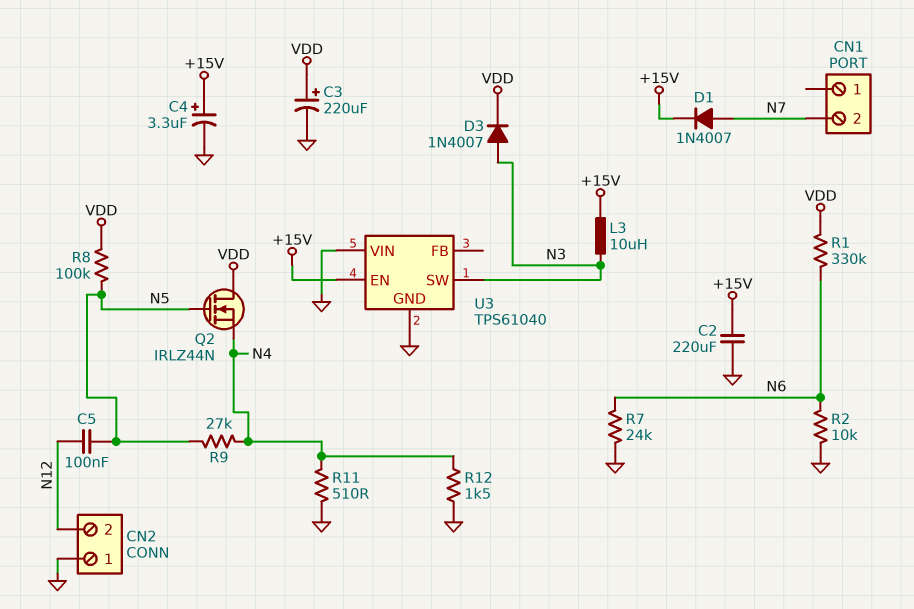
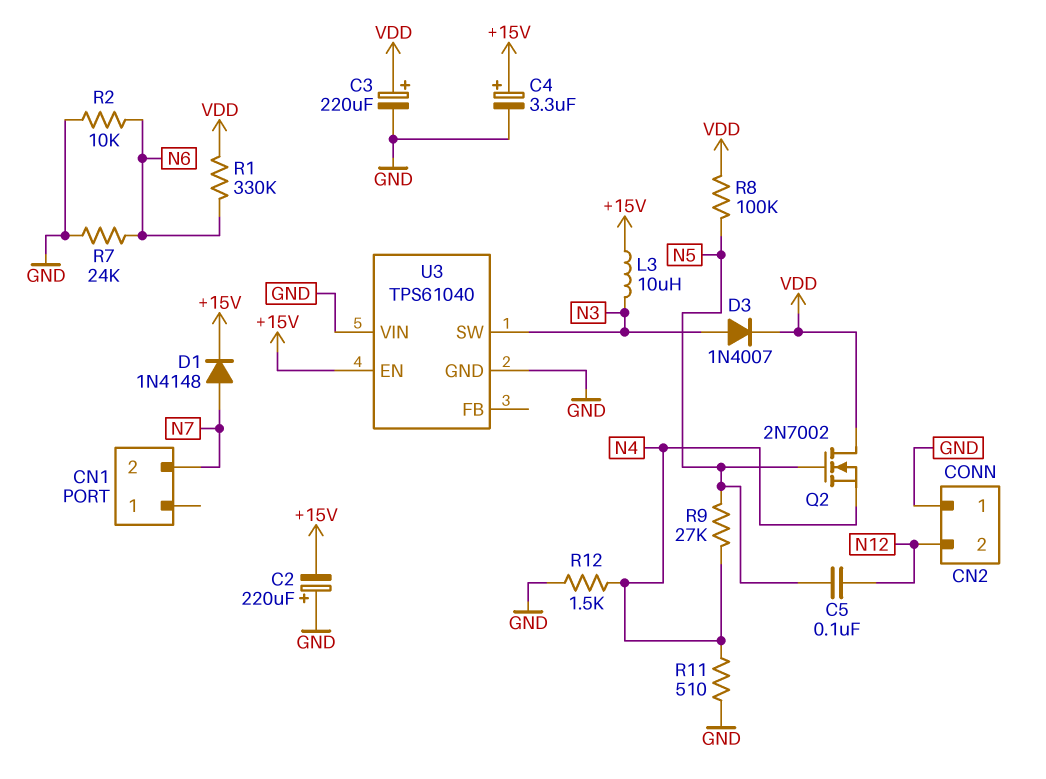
C2: 220uF (+15V, GND) -> 220uF (plus GND, minus +15V)
D1: diode 1N4007 (A N7, K +15V) -> diode 1N4148 (A N7, K +15V)
Q2: NMOS IRLZ44N (G N5, D VDD, S N4) -> NMOS 2N7002 (G N5, D VDD, S N4)

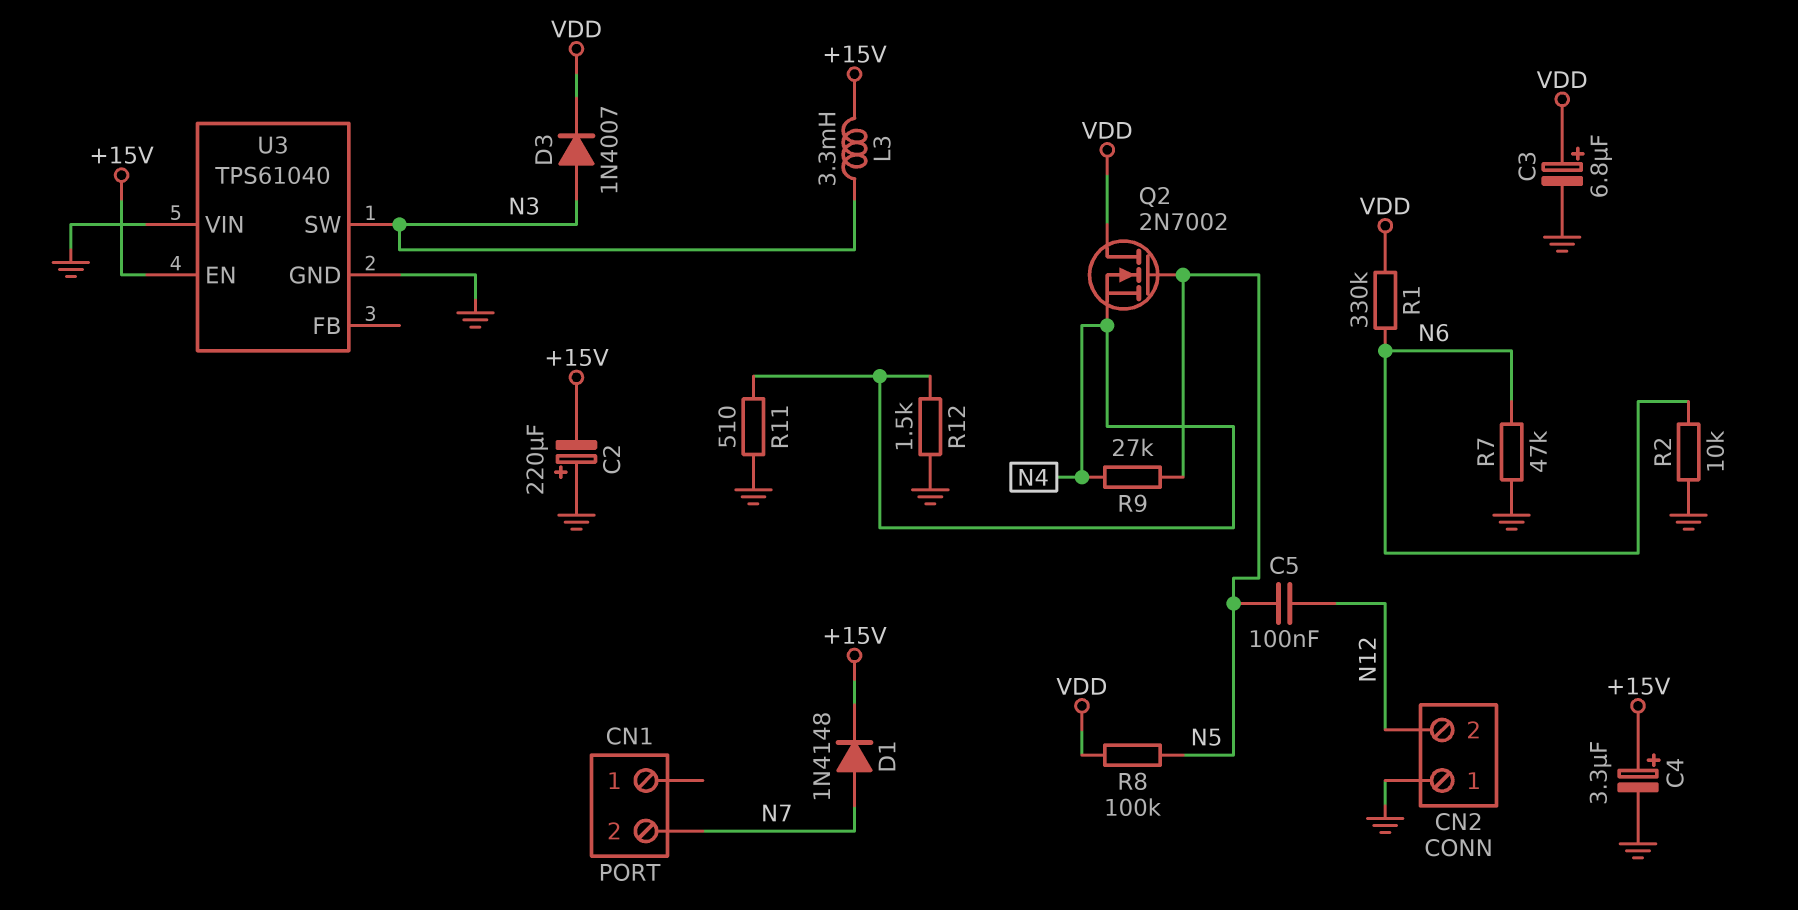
C3: 220uF (plus VDD, minus GND) -> 6.8uF (plus VDD, minus GND)
L3: 10uH (+15V, N3) -> 3.3mH (+15V, N3)
R7: 24k (GND, N6) -> 47k (GND, N6)

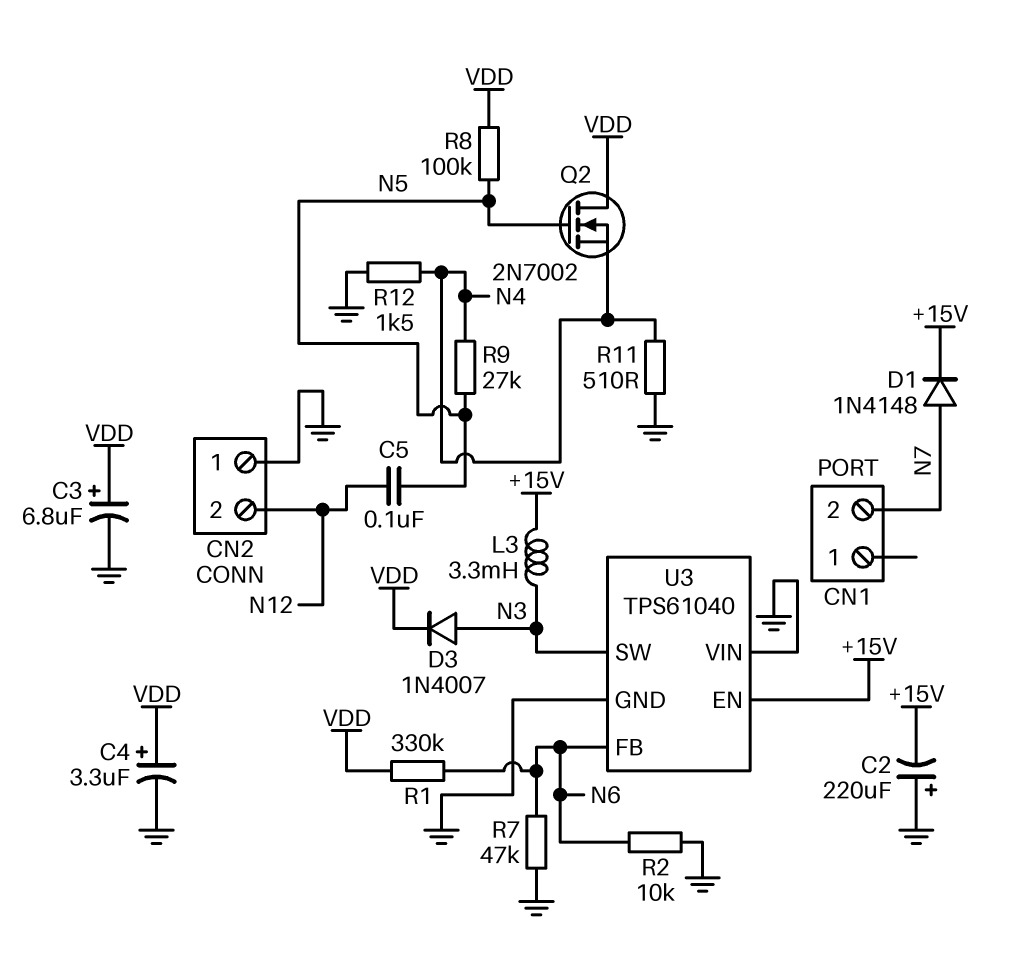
C4: 3.3uF (plus +15V, minus GND) -> 3.3uF (plus VDD, minus GND)
U3 pin FB: none -> N6

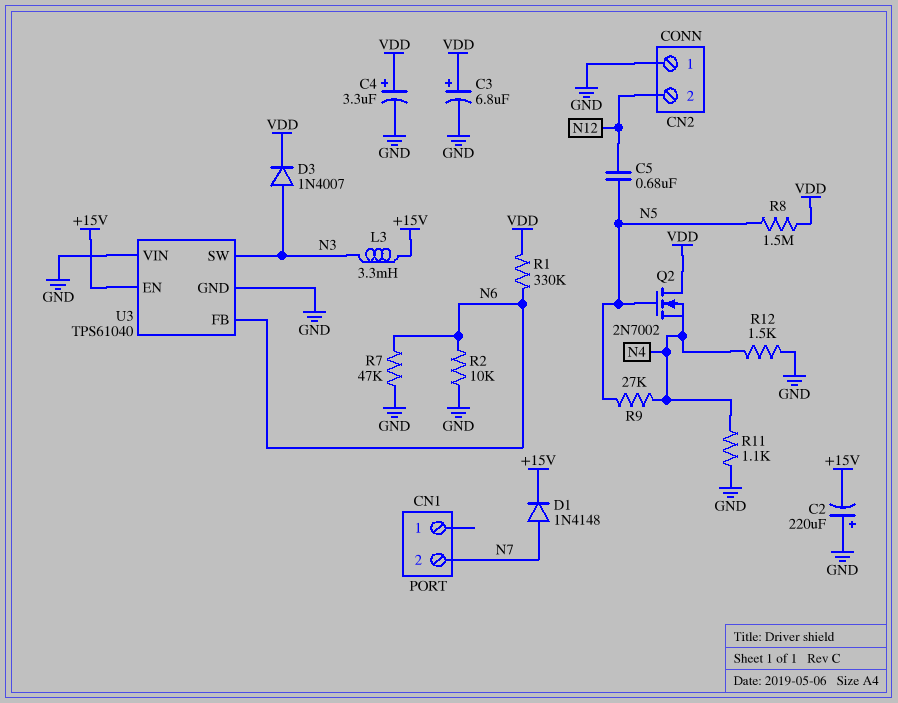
C5: 100nF (N5, N12) -> 680nF (N5, N12)
R8: 100k (N5, VDD) -> 1.5M (N5, VDD)
R11: 510 (GND, N4) -> 1.1k (GND, N4)

